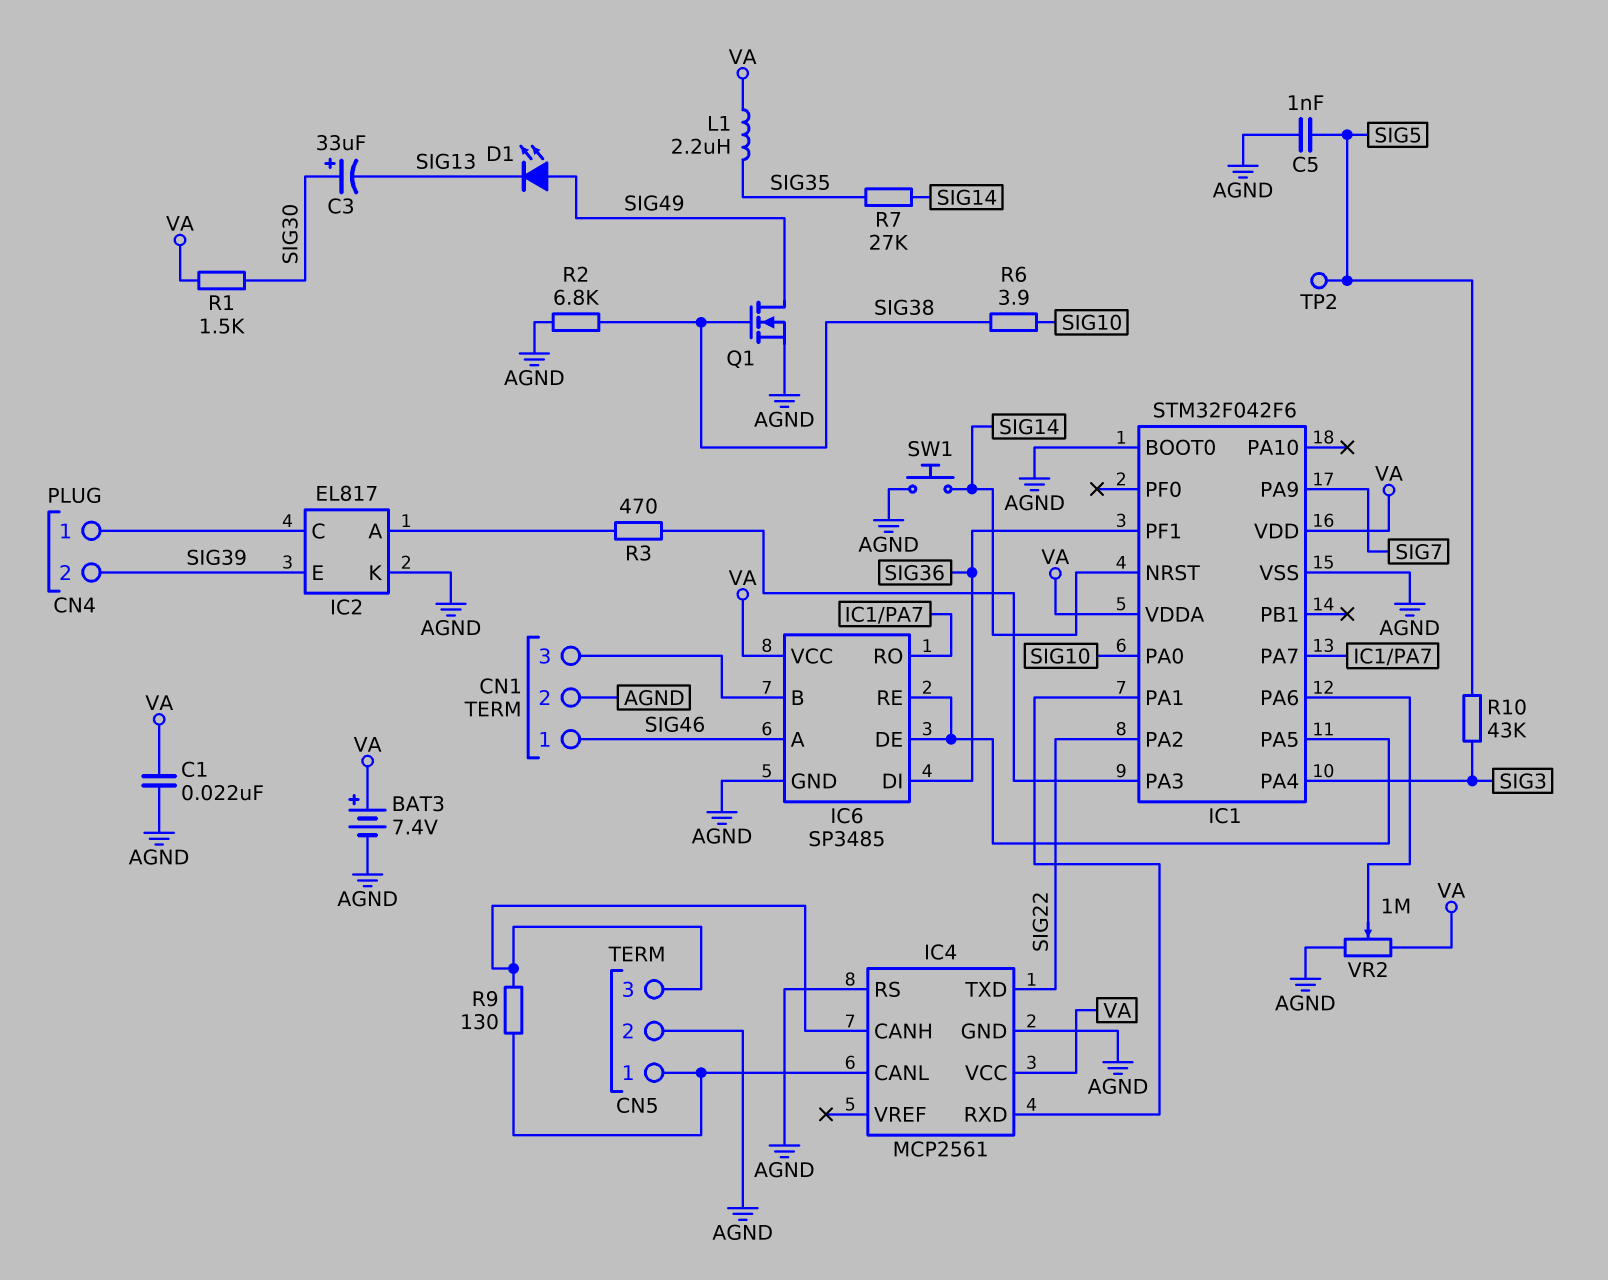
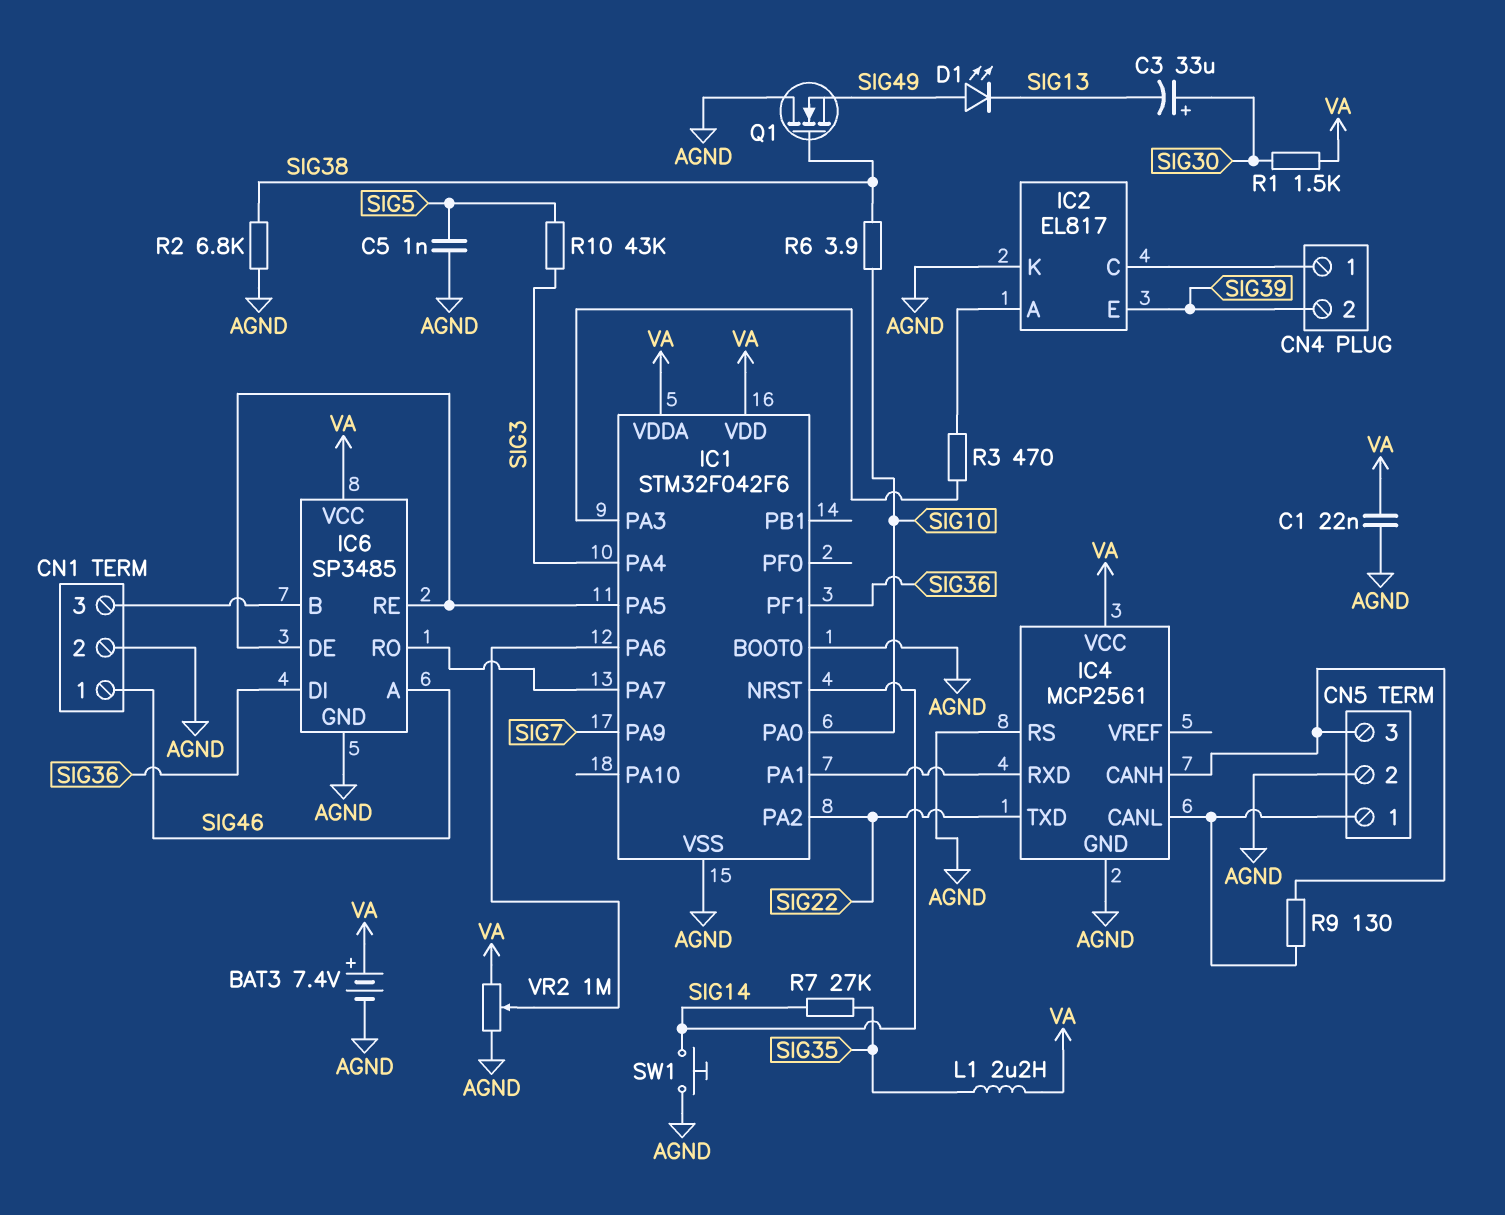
Q1: NMOS (G SIG38, D SIG49, S AGND) -> NMOS (G SIG38, D AGND, S SIG49)
TP2: test point (SIG5) -> none

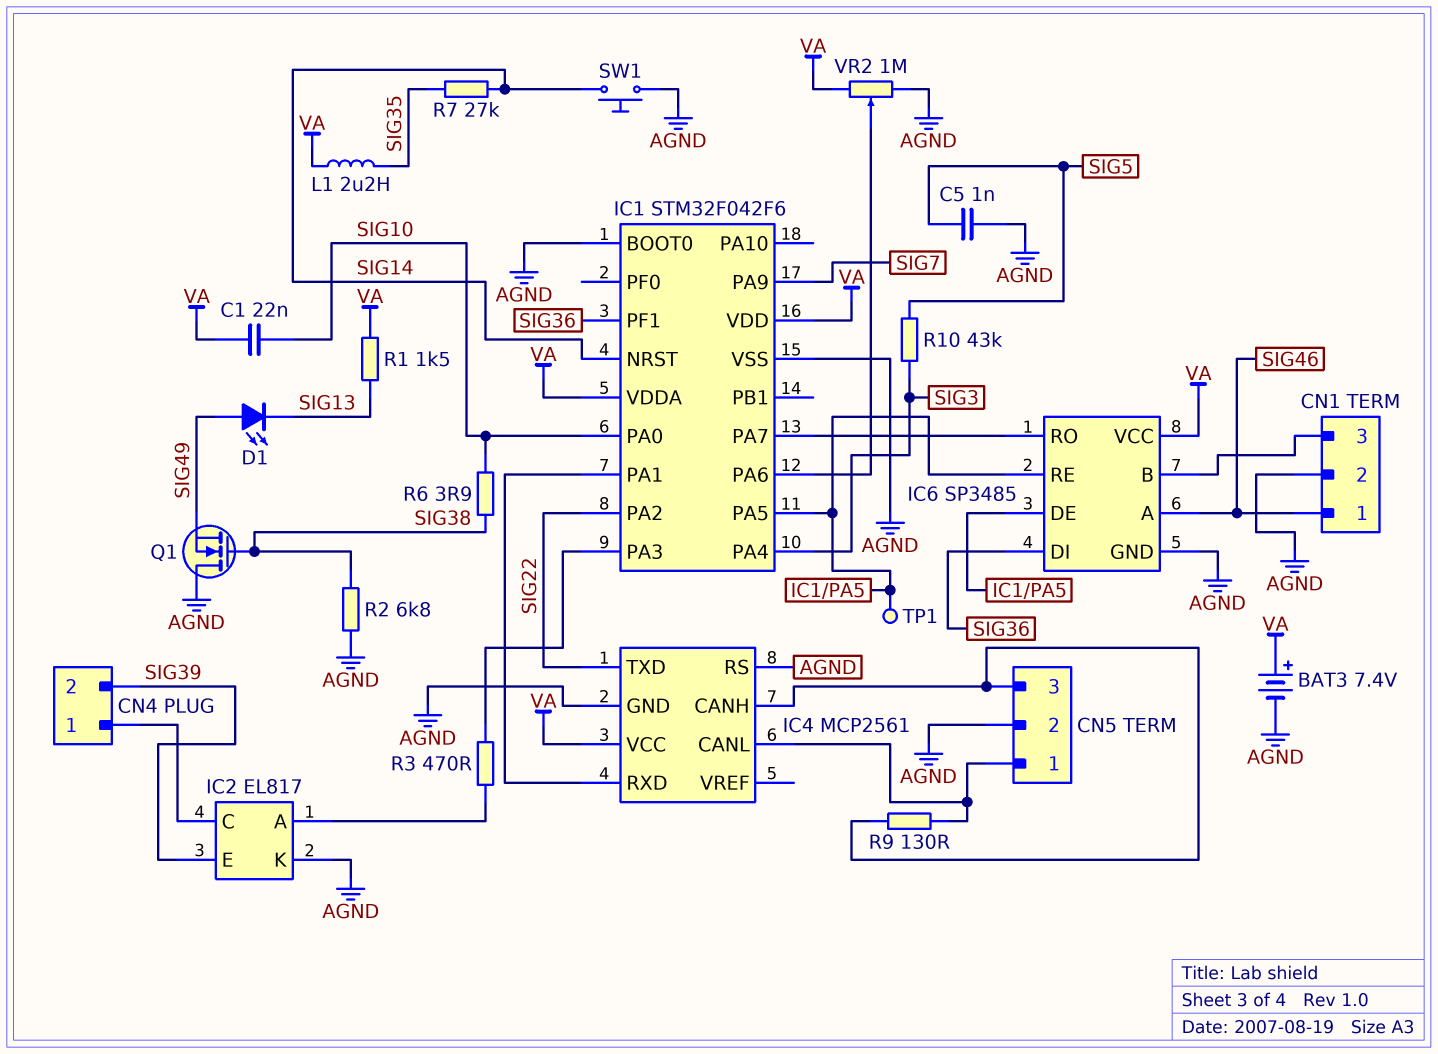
C1: 22nF (AGND, VA) -> 22nF (SIG10, VA)
C3: 33uF (plus SIG30, minus SIG13) -> none
R1: 1.5k (SIG30, VA) -> 1.5k (SIG13, VA)
TP1: none -> test point (IC1/PA5)

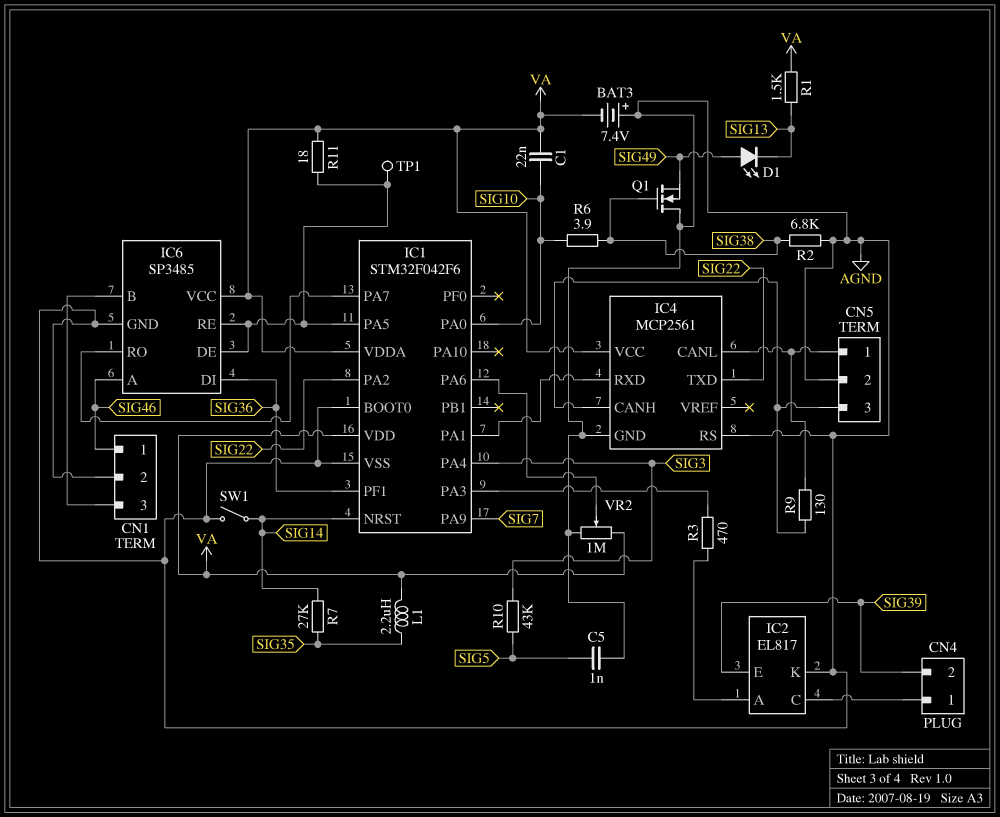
BAT3: 7.4V (plus VA, minus AGND) -> 7.4V (plus AGND, minus VA)
R11: none -> 18 (IC1/PA5, VA)
SW1: button (AGND, SIG14) -> switch (AGND, SIG14)

